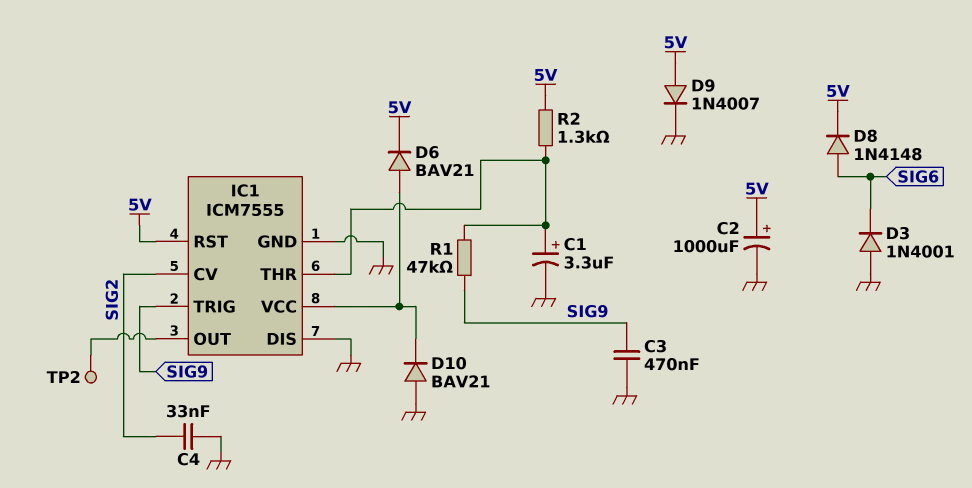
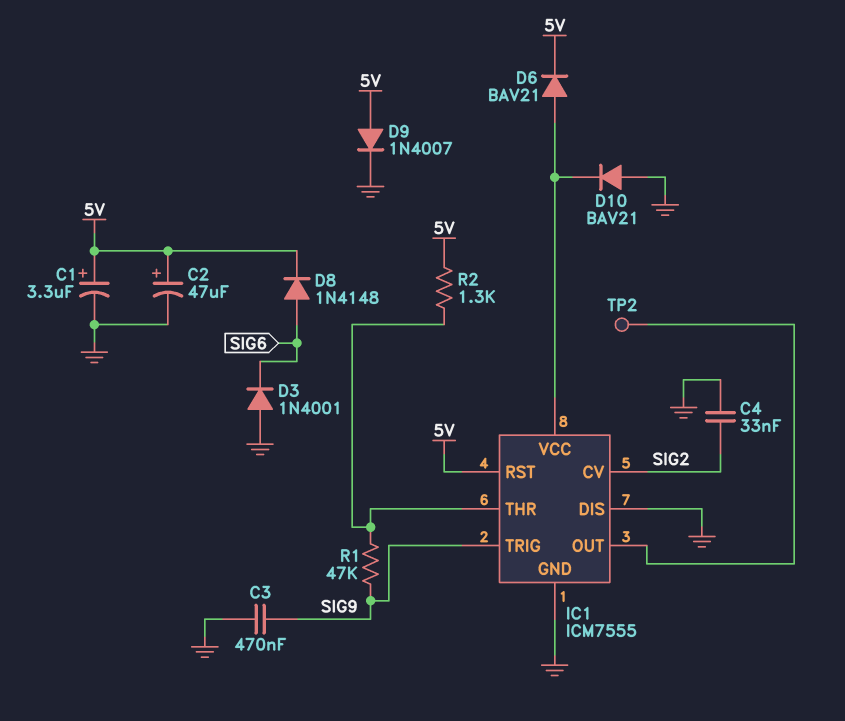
C1: 3.3uF (plus IC1/THR, minus GND) -> 3.3uF (plus 5V, minus GND)
C2: 1000uF (plus 5V, minus GND) -> 47uF (plus 5V, minus GND)

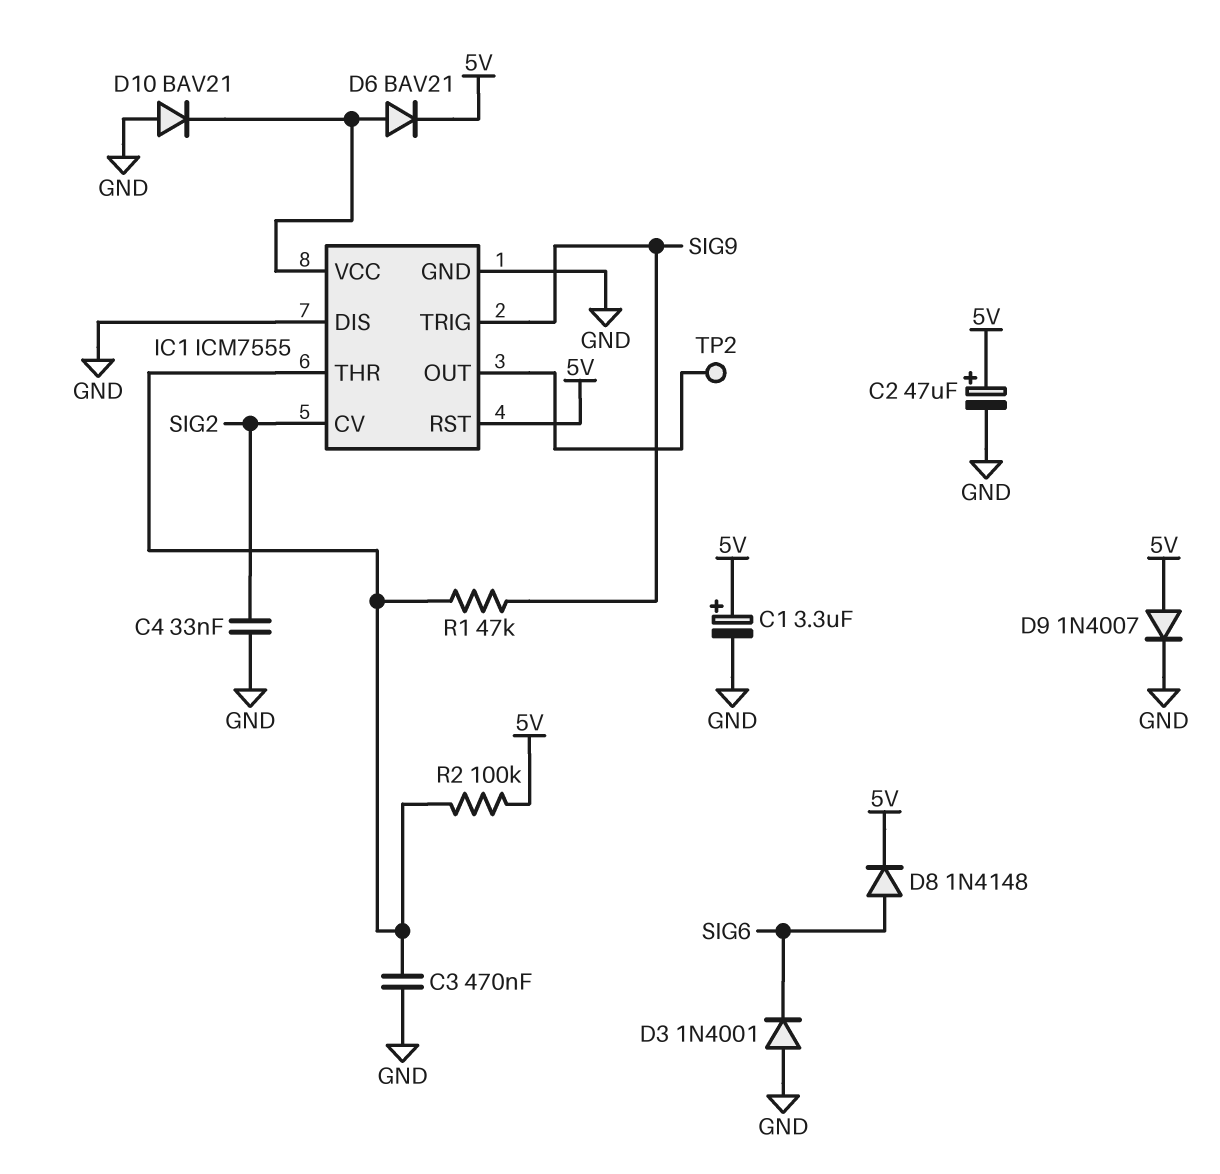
C3: 470nF (GND, SIG9) -> 470nF (GND, IC1/THR)
R2: 1.3k (5V, IC1/THR) -> 100k (5V, IC1/THR)

